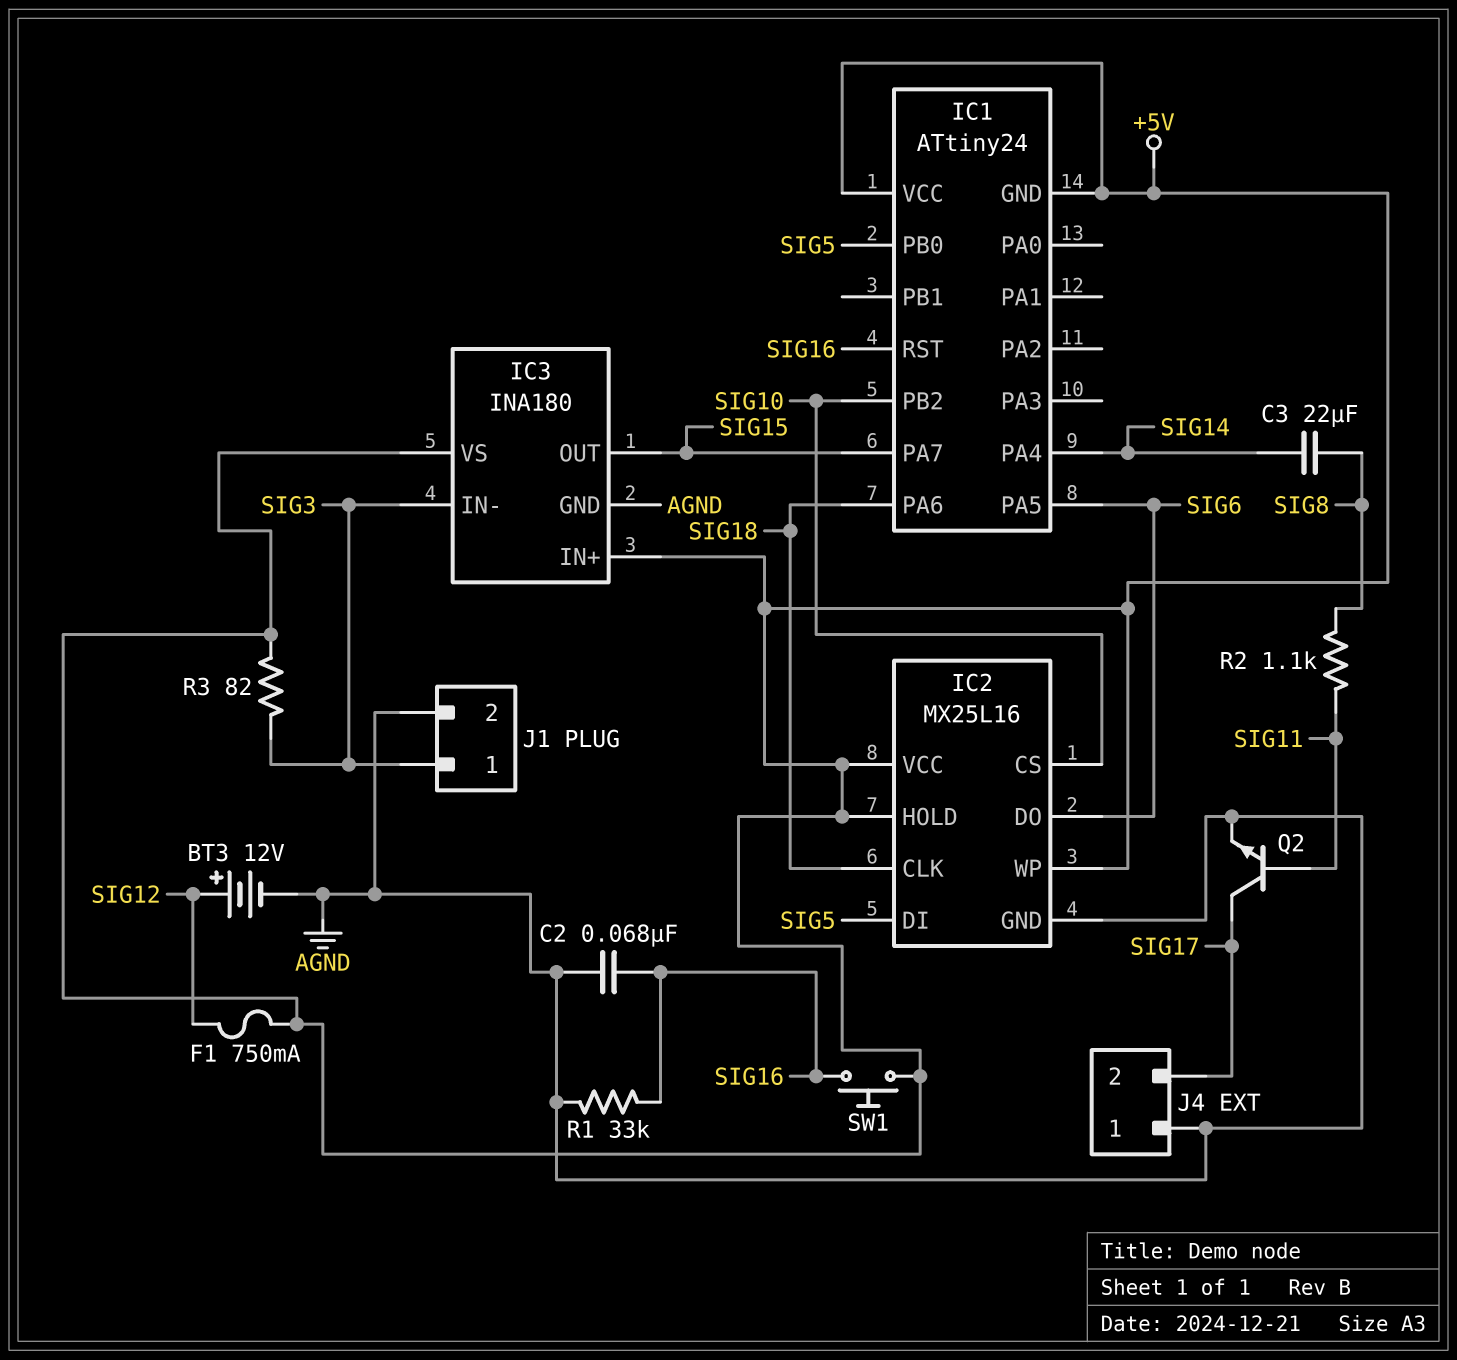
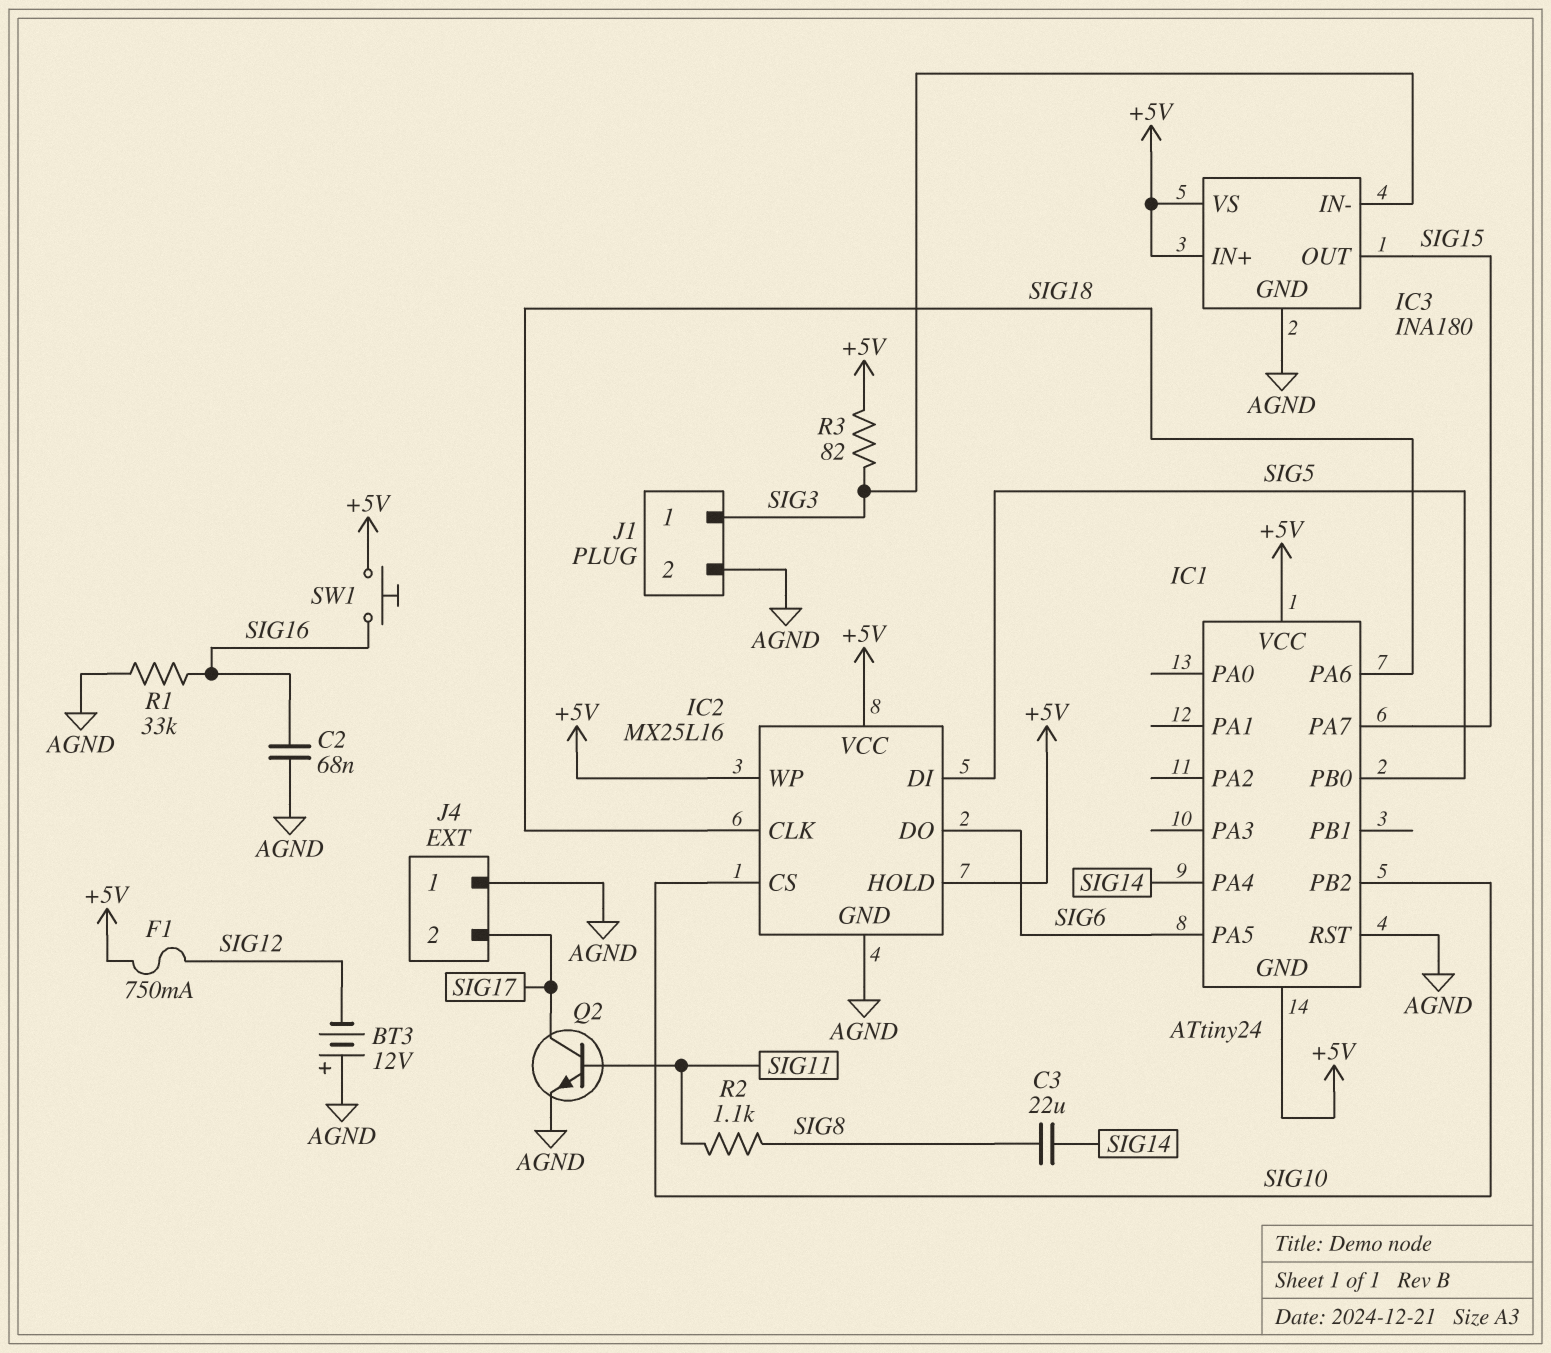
BT3: 12V (plus SIG12, minus AGND) -> 12V (plus AGND, minus SIG12)
IC1 pin RST: SIG16 -> AGND

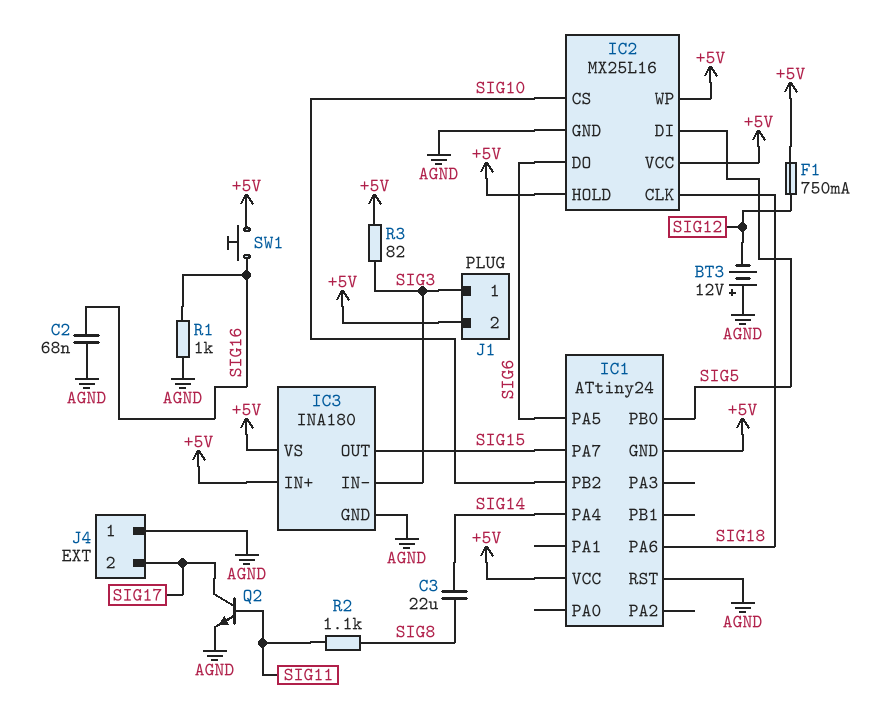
J1 pin 2: AGND -> +5V
R1: 33k (AGND, SIG16) -> 1k (AGND, SIG16)

